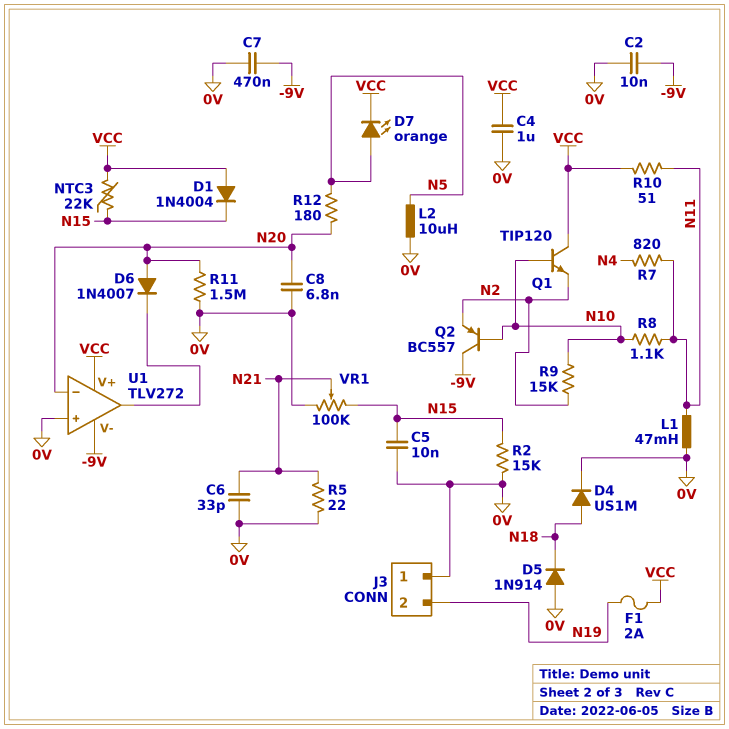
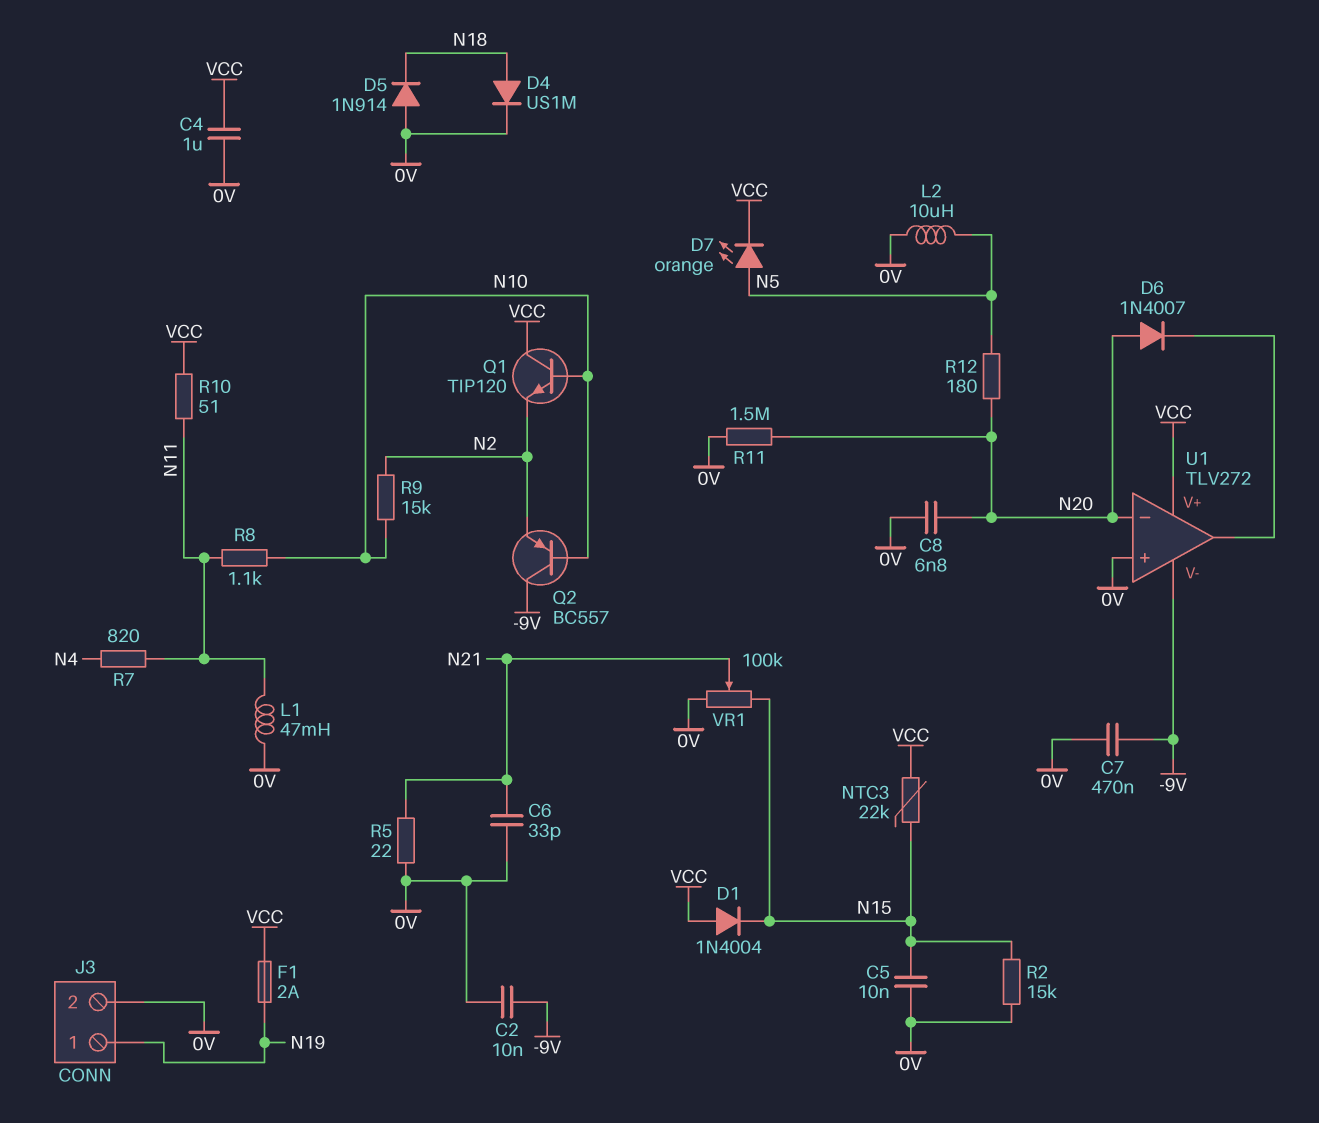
J3 pin 1: 0V -> N19
J3 pin 2: N19 -> 0V

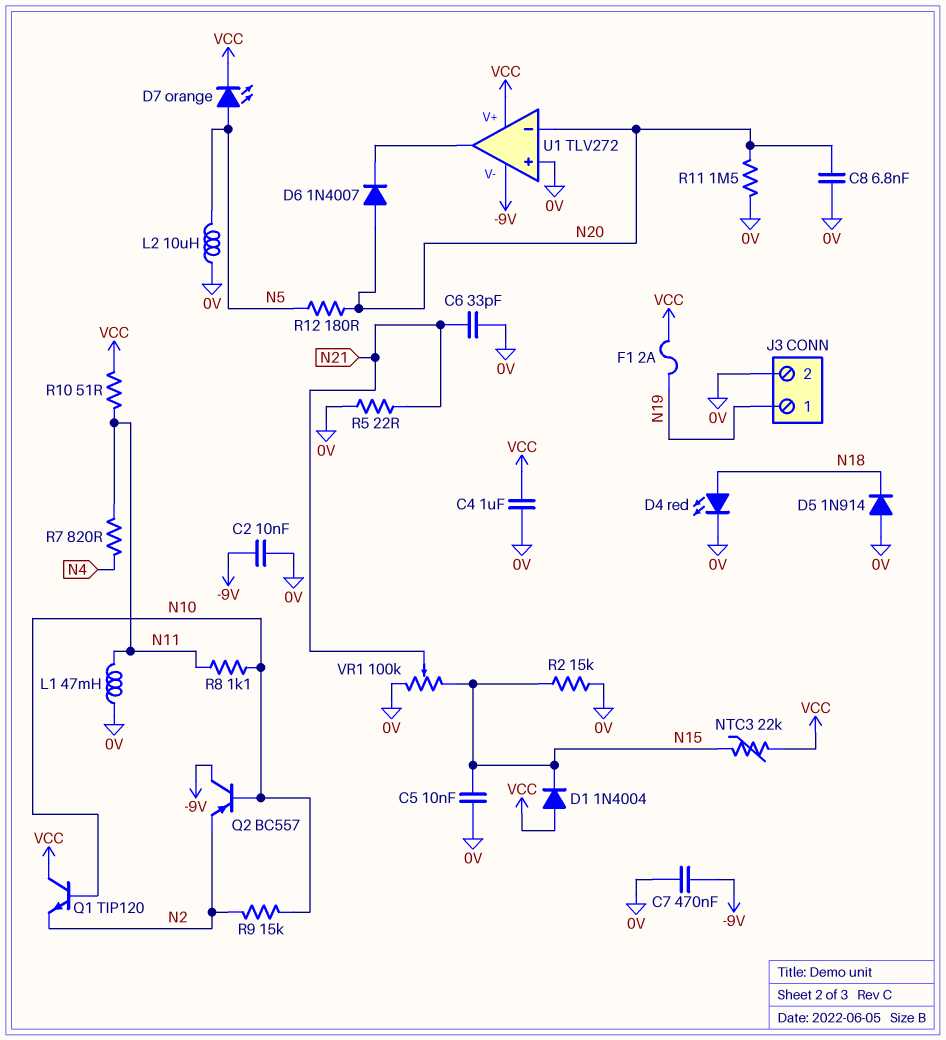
D4: diode US1M (A N18, K 0V) -> LED red (A N18, K 0V)

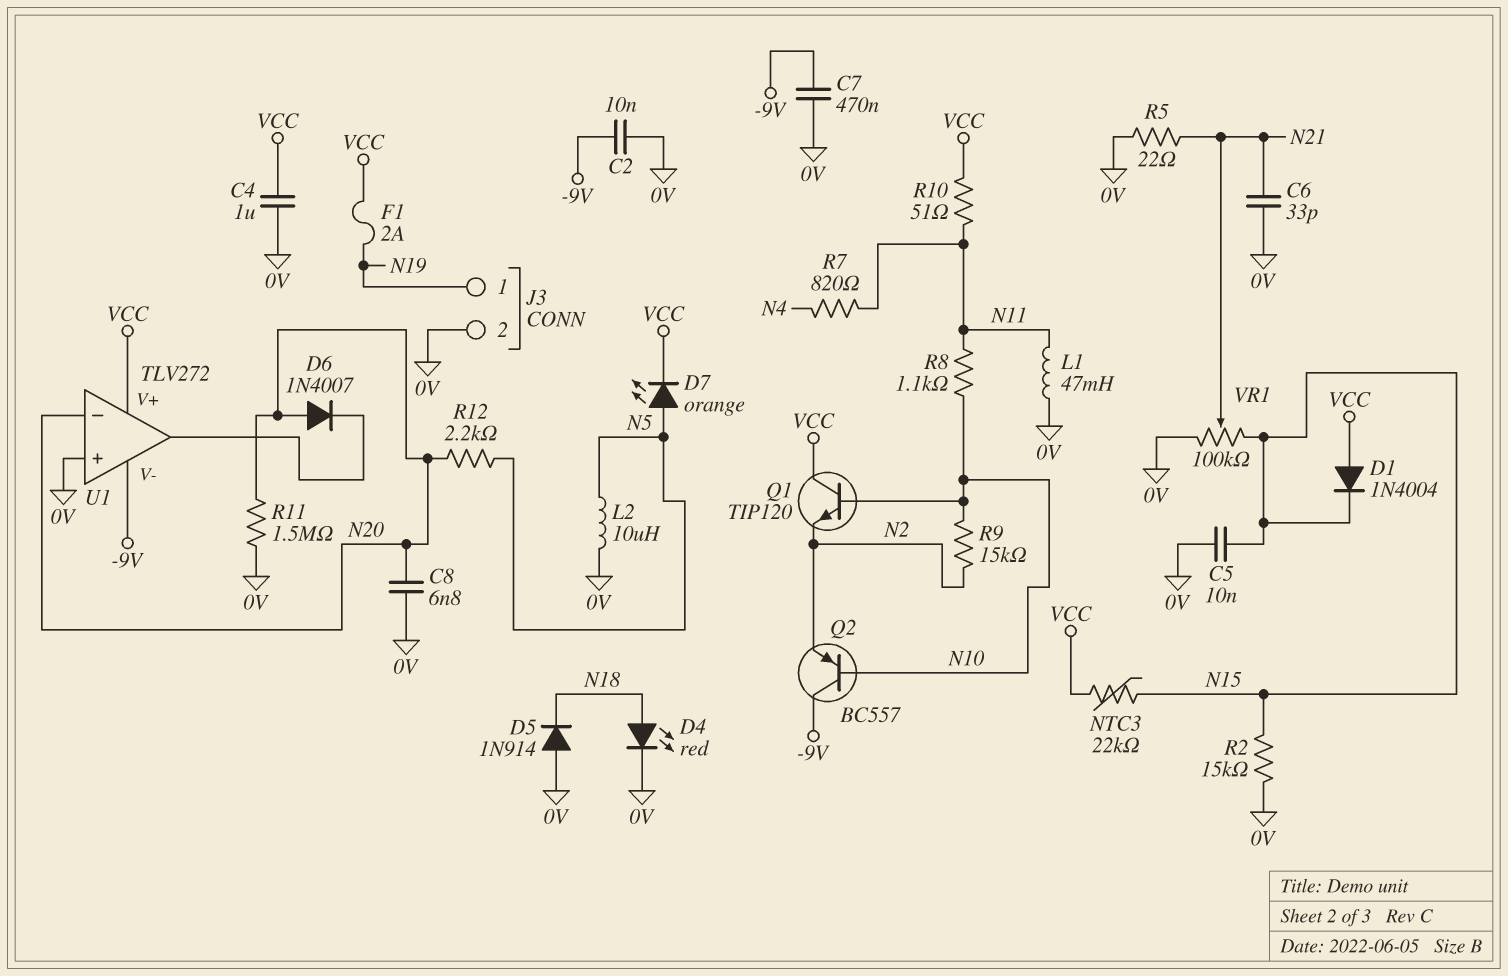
R12: 180 (N5, N20) -> 2.2k (N5, N20)

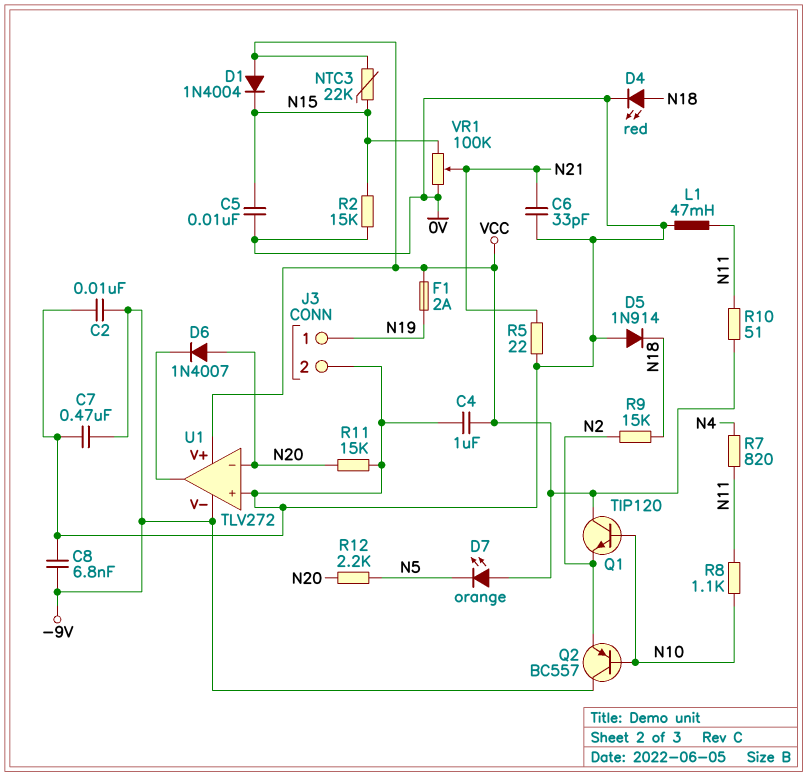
C8: 6.8nF (0V, N20) -> 6.8nF (-9V, 0V)
D7: LED orange (A N5, K VCC) -> LED orange (A VCC, K N5)
L2: 10uH (0V, N5) -> none
R9: 15k (N2, N10) -> 15k (N2, N18)
R11: 1.5M (0V, N20) -> 15k (0V, N20)

